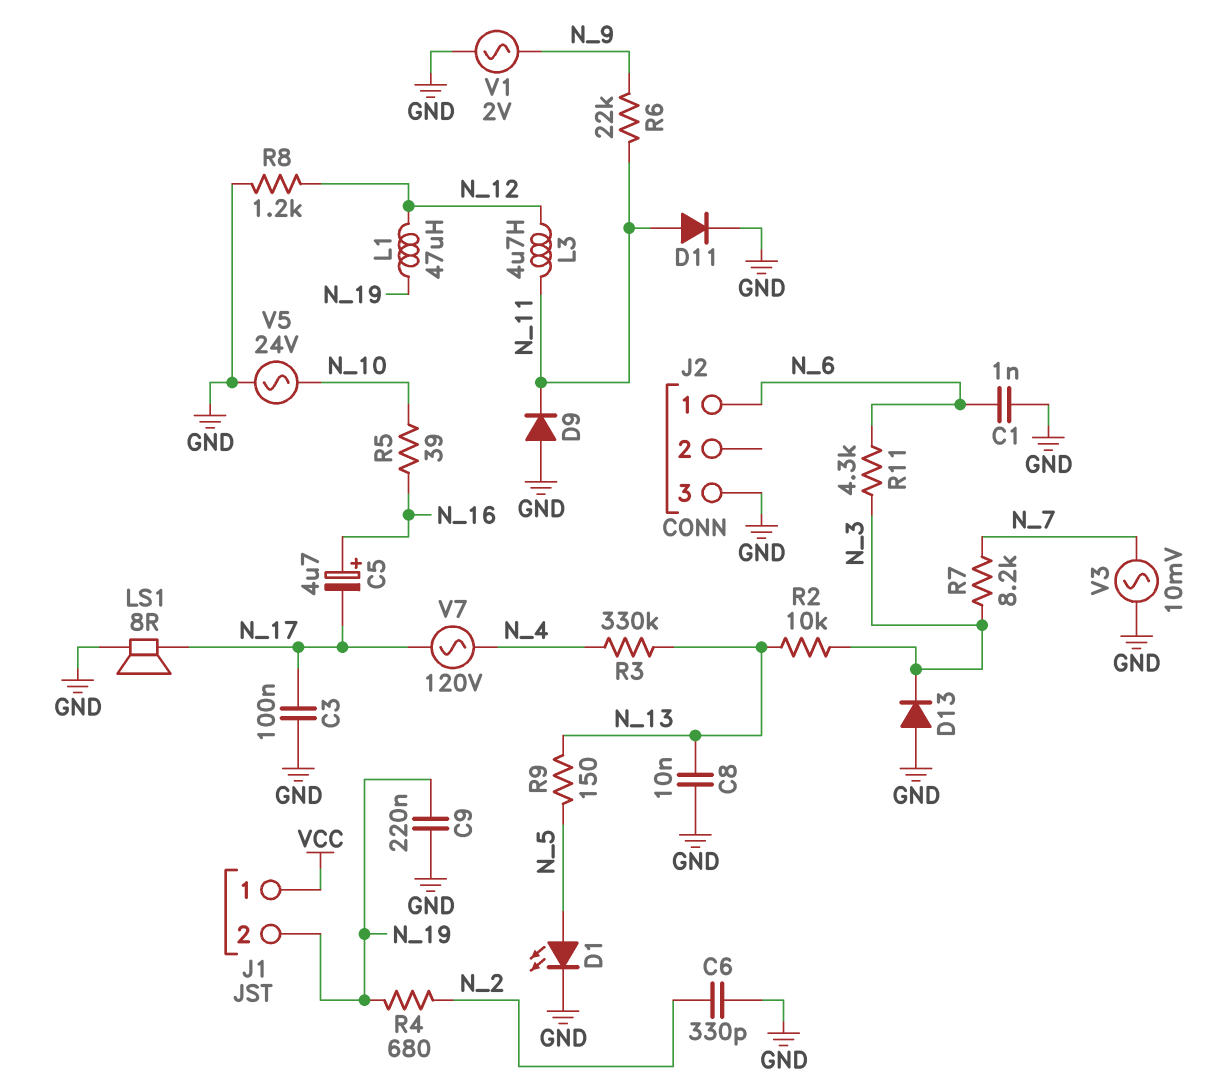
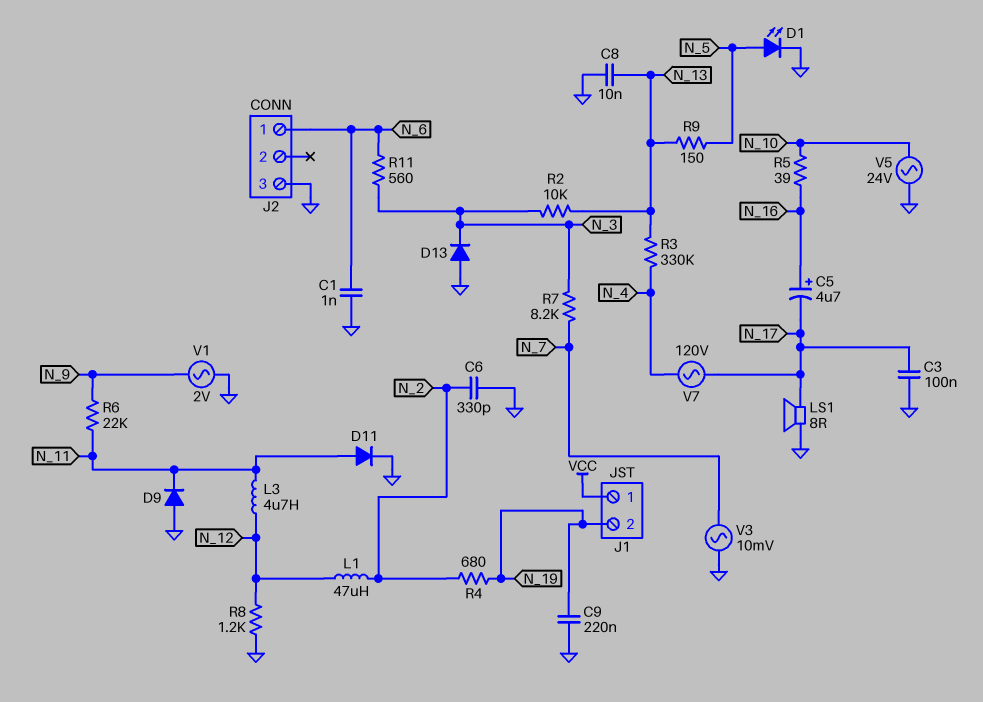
L1: 47uH (N_12, N_19) -> 47uH (N_2, N_12)
R11: 4.3k (N_3, N_6) -> 560 (N_3, N_6)

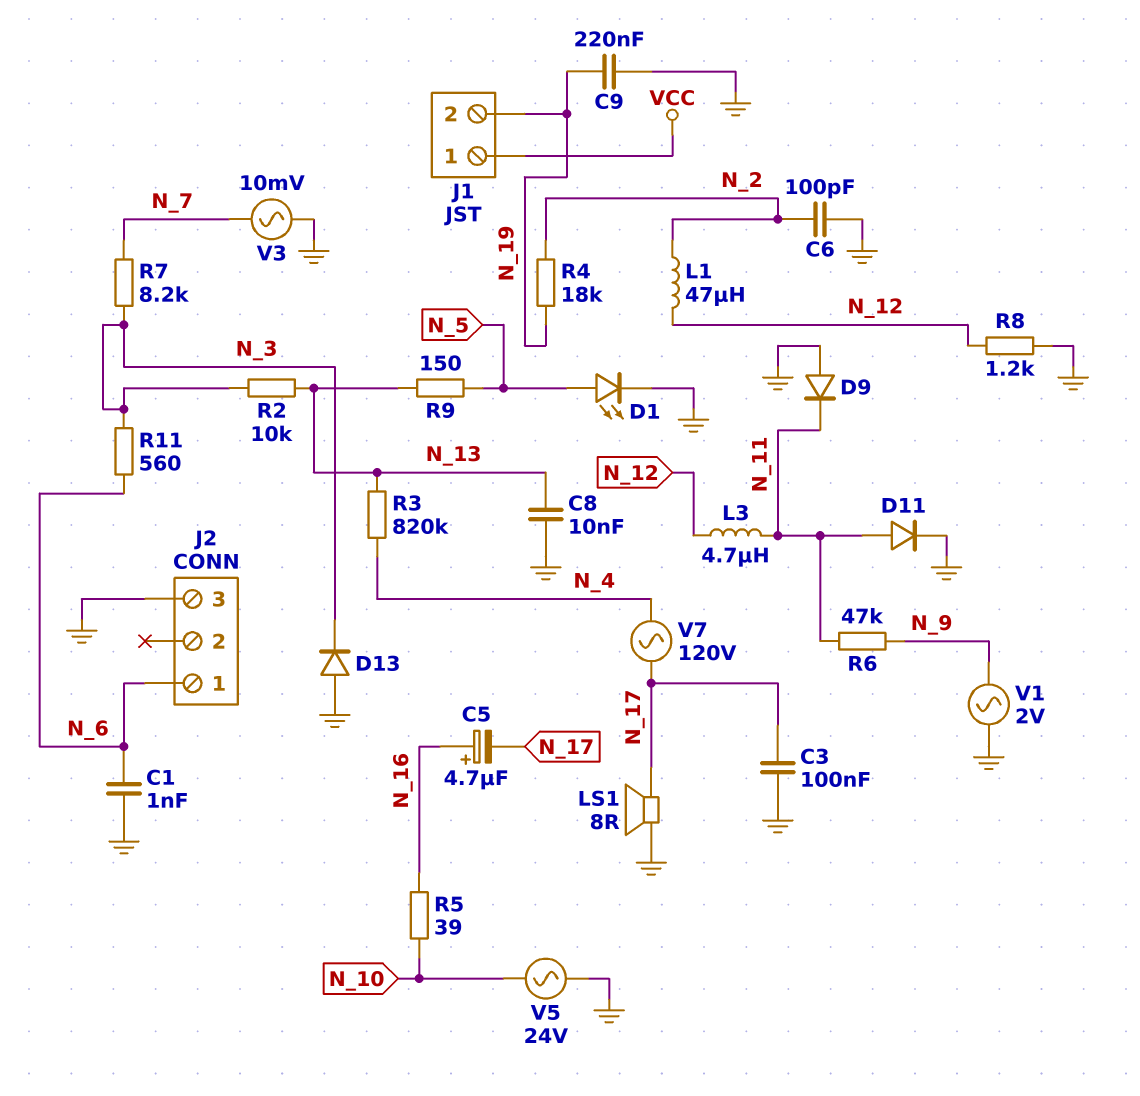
C6: 330pF (GND, N_2) -> 100pF (GND, N_2)
R3: 330k (N_4, N_13) -> 820k (N_4, N_13)
R4: 680 (N_2, N_19) -> 18k (N_2, N_19)
R6: 22k (N_9, N_11) -> 47k (N_9, N_11)

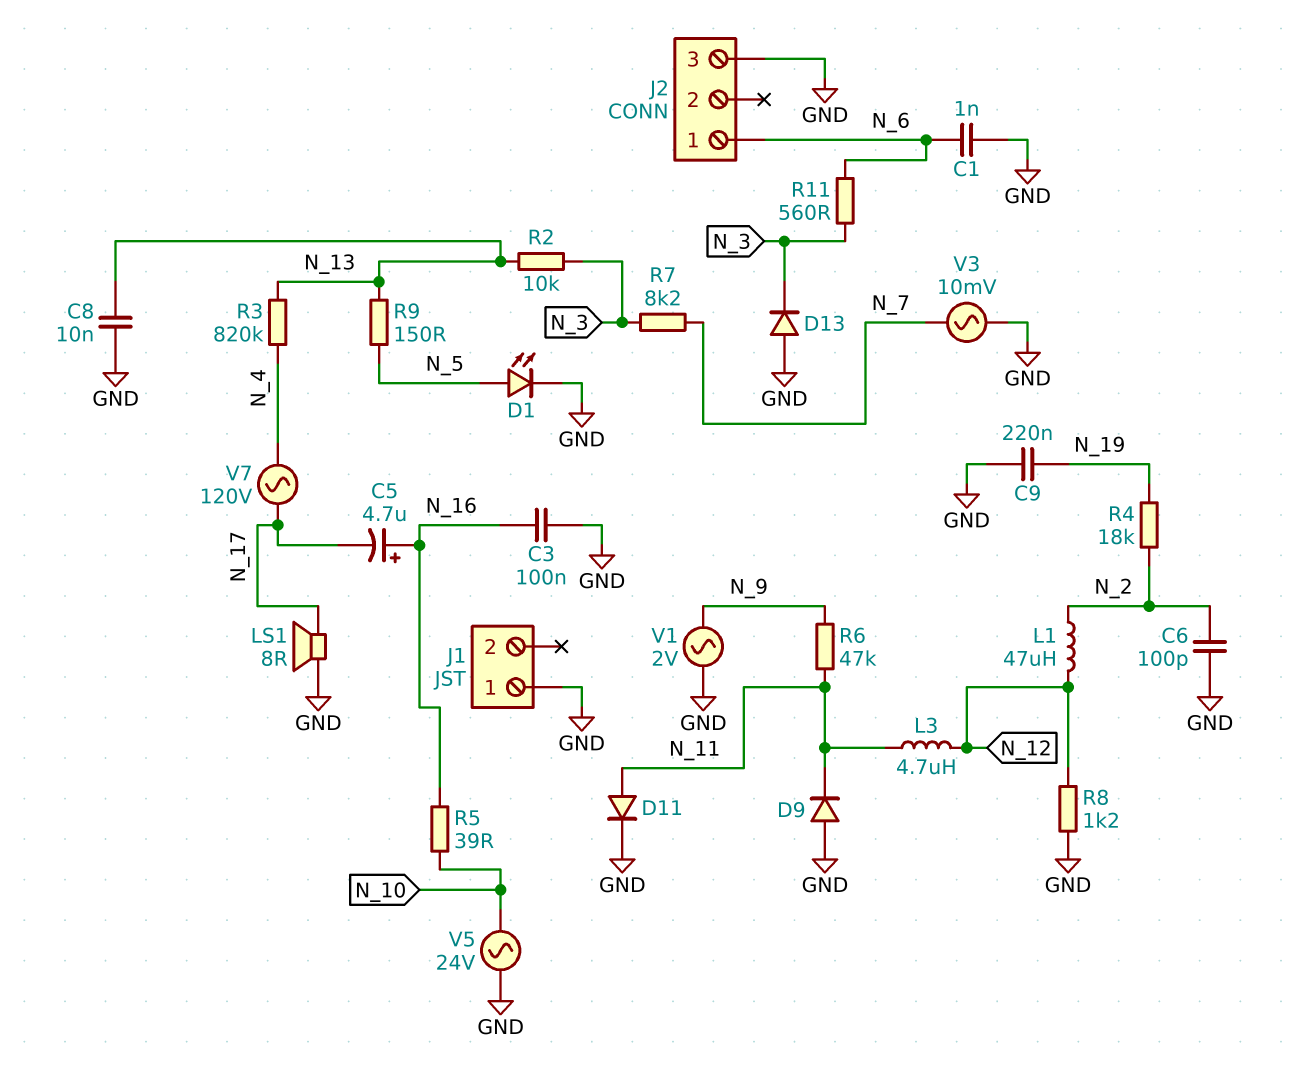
C3: 100nF (GND, N_17) -> 100nF (GND, N_16)
J1 pin 1: VCC -> GND
J1 pin 2: N_19 -> none

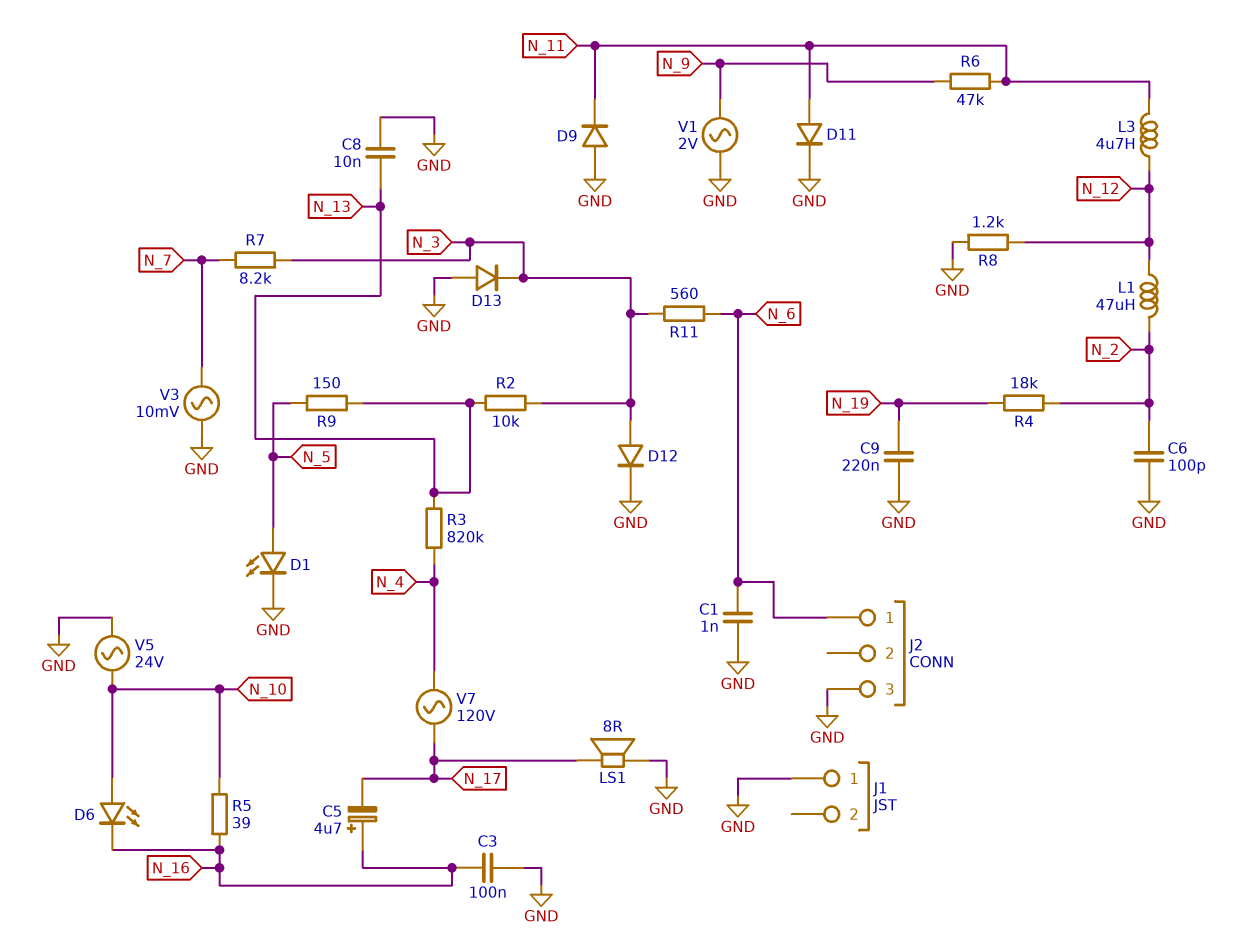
D6: none -> LED (A N_10, K N_16)
D12: none -> diode (A N_3, K GND)

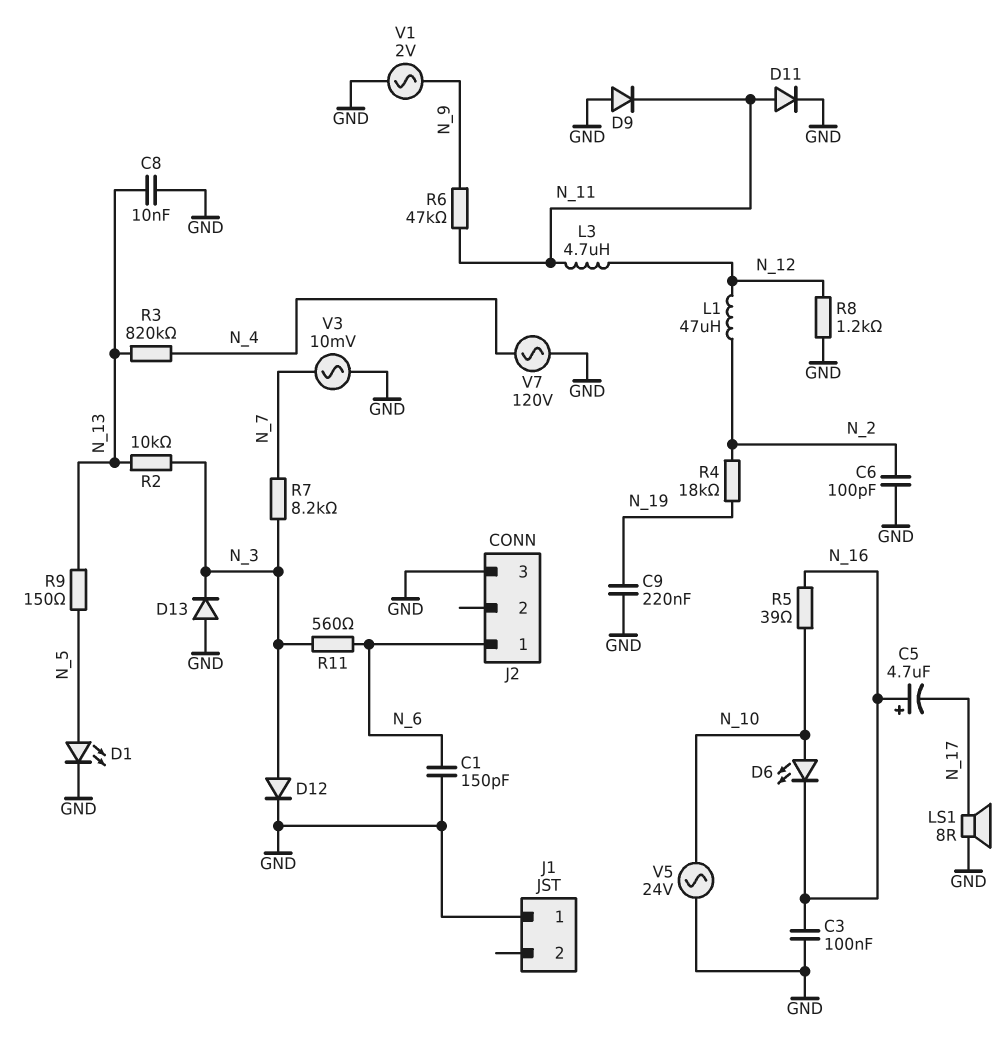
C1: 1nF (GND, N_6) -> 150pF (GND, N_6)
V7: AC 120V (N_4, N_17) -> AC 120V (GND, N_4)

